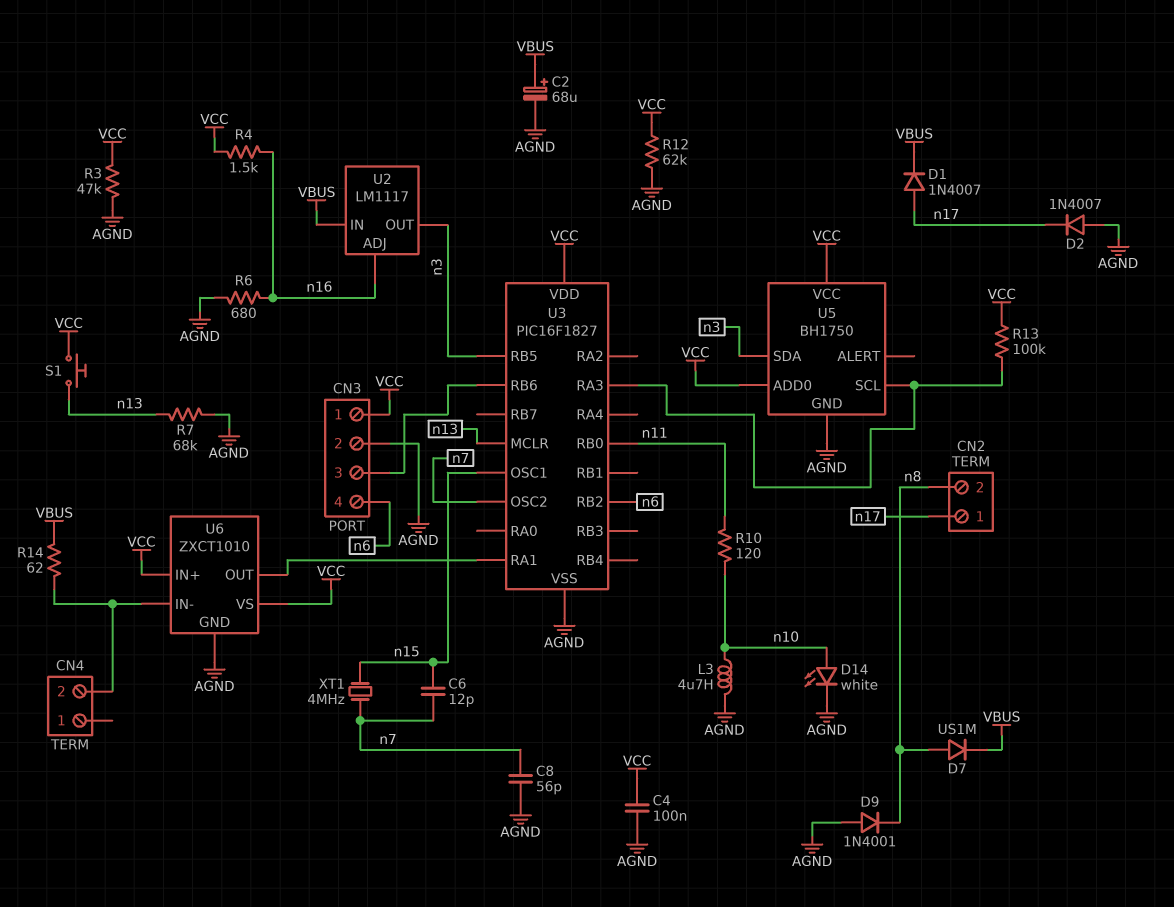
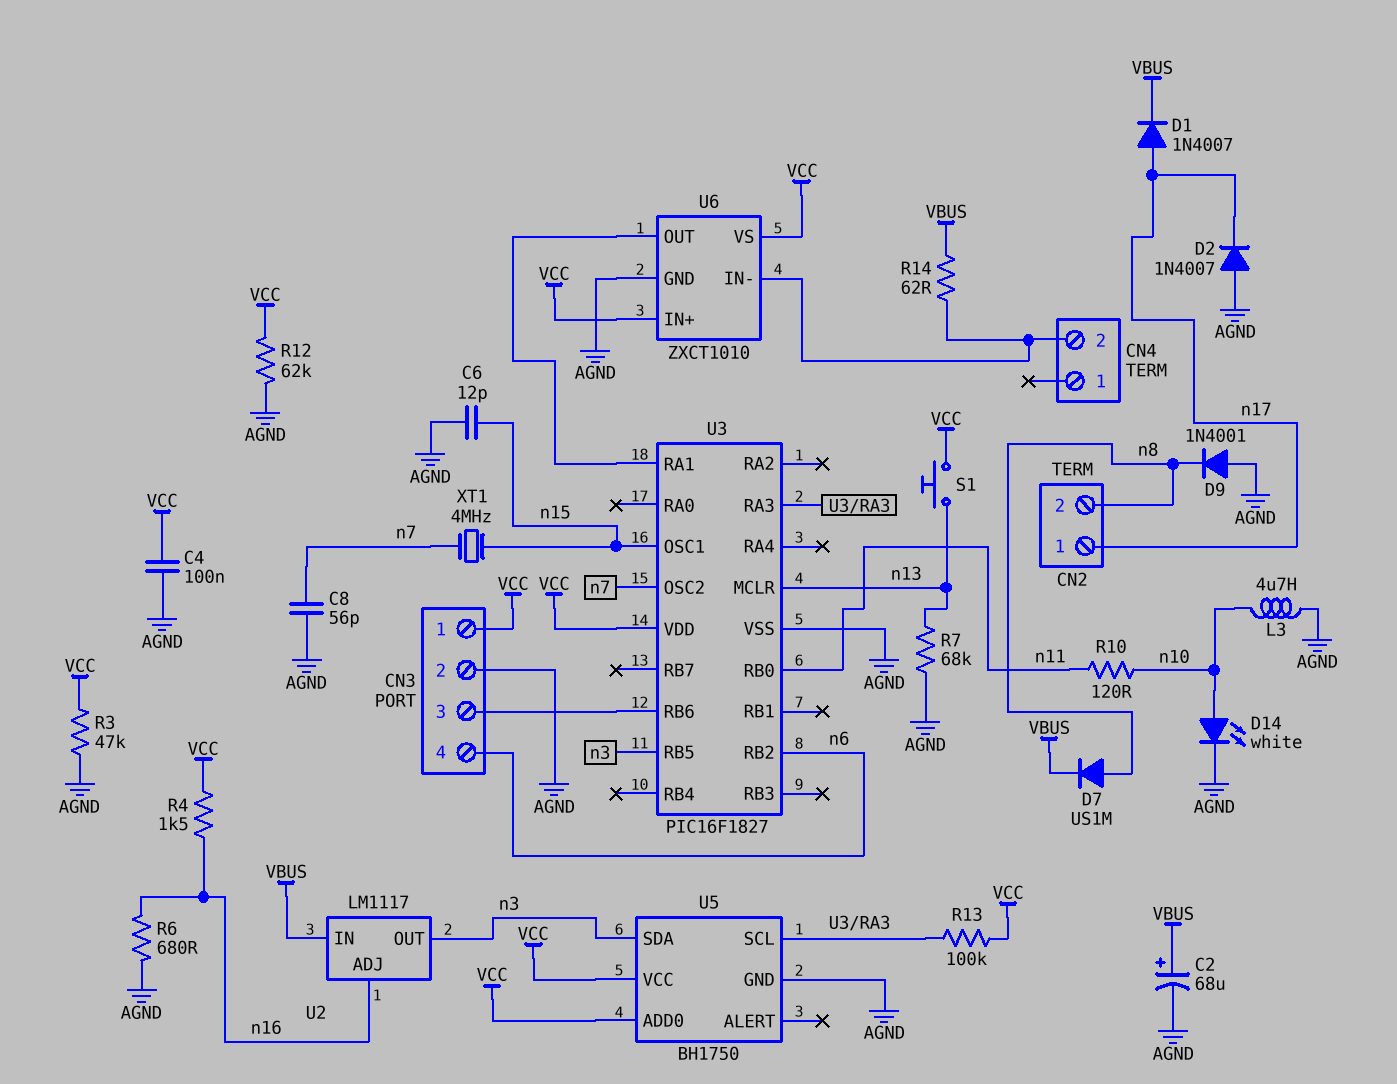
C6: 12pF (n7, n15) -> 12pF (AGND, n15)

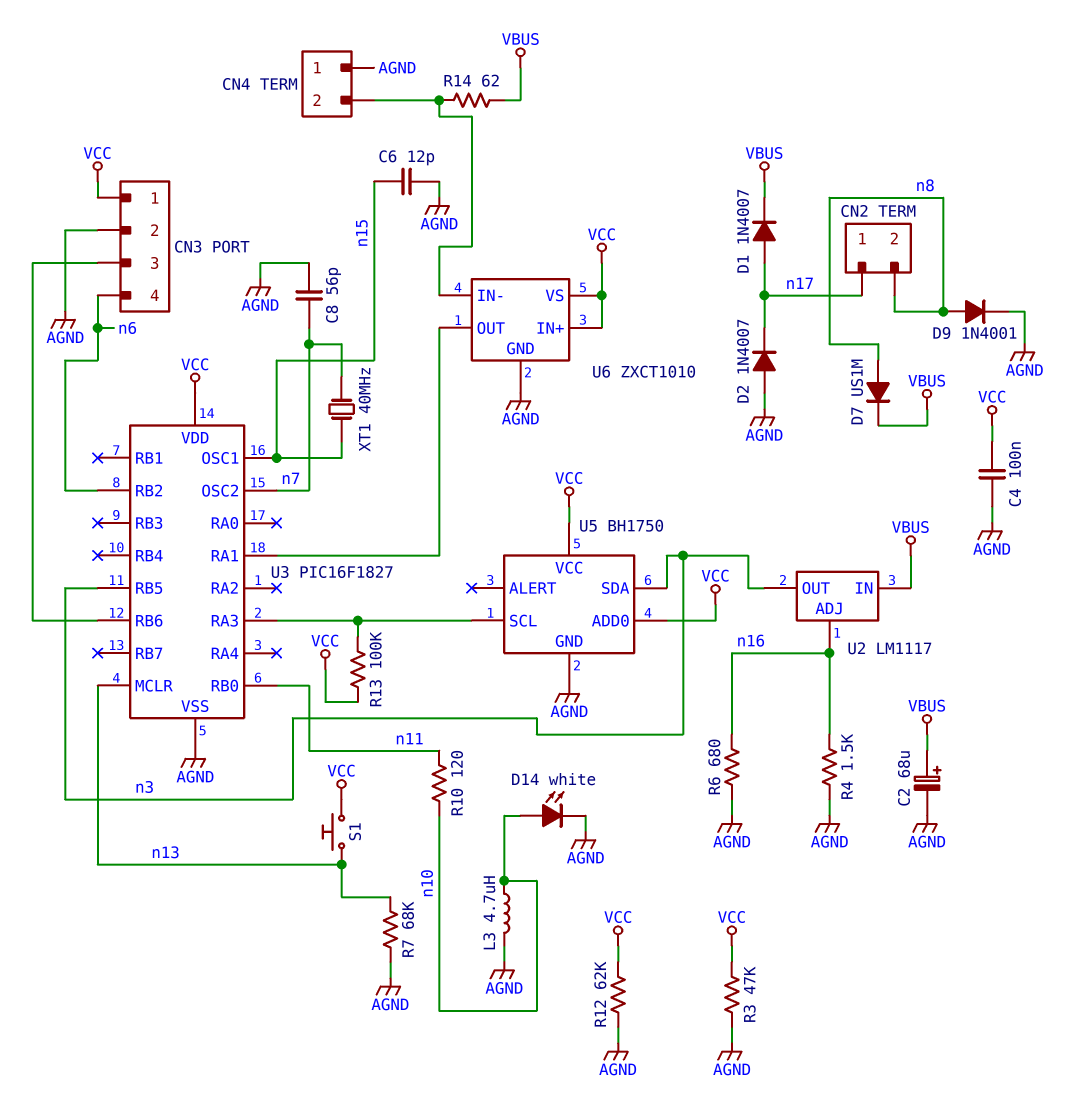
CN4 pin 1: none -> AGND
D9: diode 1N4001 (A AGND, K n8) -> diode 1N4001 (A n8, K AGND)
R4: 1.5k (VCC, n16) -> 1.5k (AGND, n16)
XT1: 4MHz (n7, n15) -> 40MHz (n7, n15)

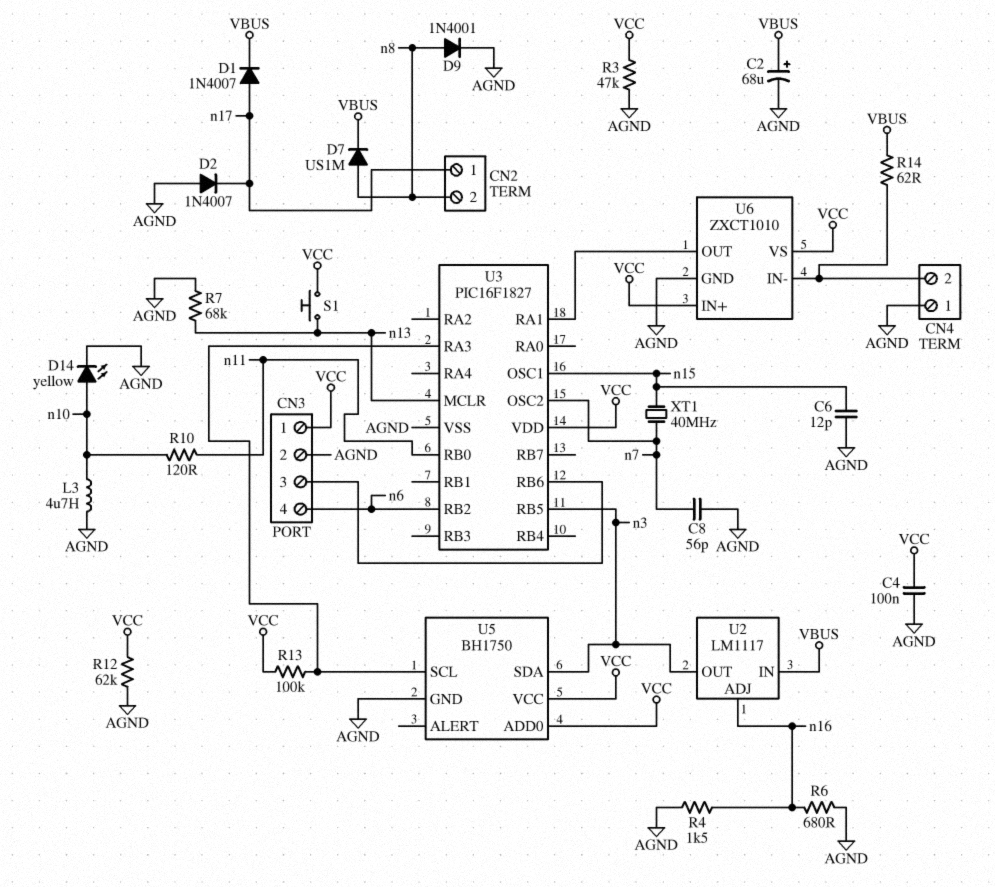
D14: LED white (A n10, K AGND) -> LED yellow (A n10, K AGND)

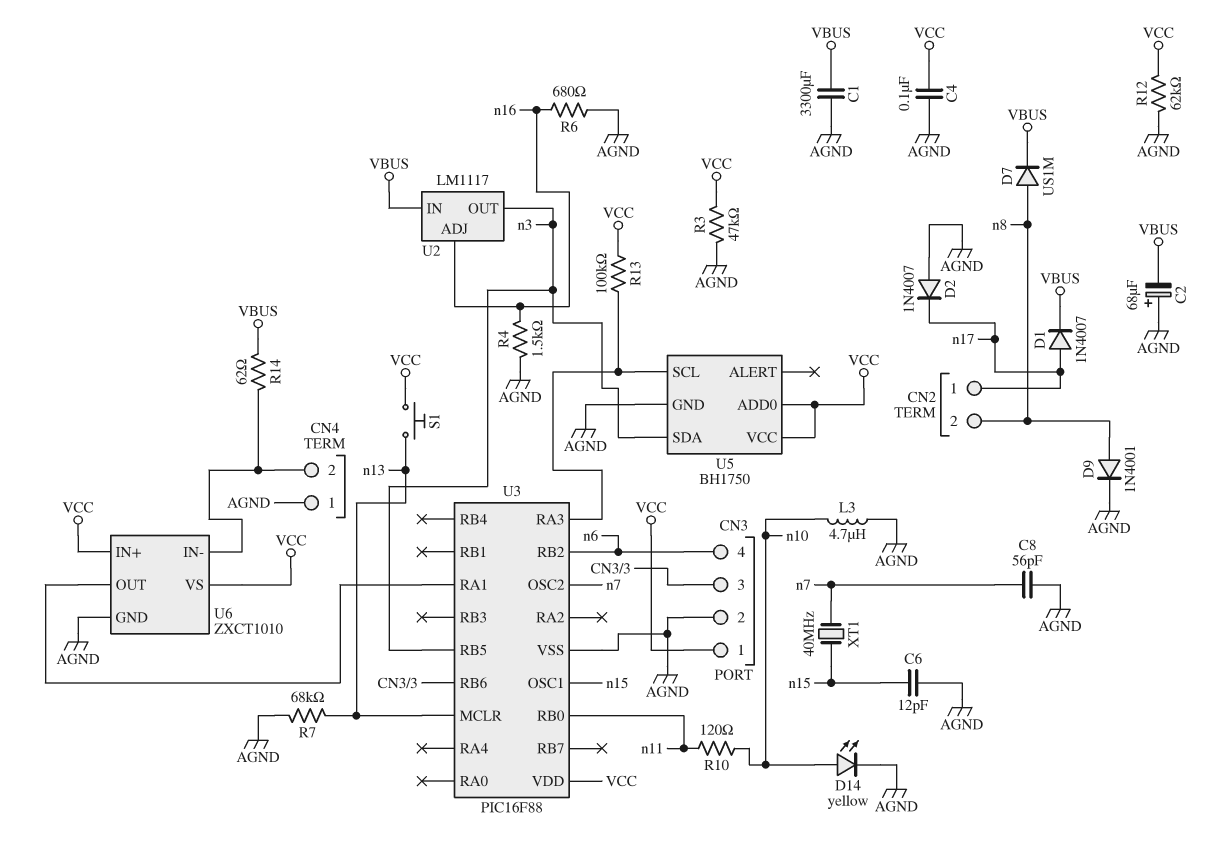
C1: none -> 3300uF (AGND, VBUS)
C2: 68uF (plus VBUS, minus AGND) -> 68uF (plus AGND, minus VBUS)
U3: PIC16F1827 -> PIC16F88

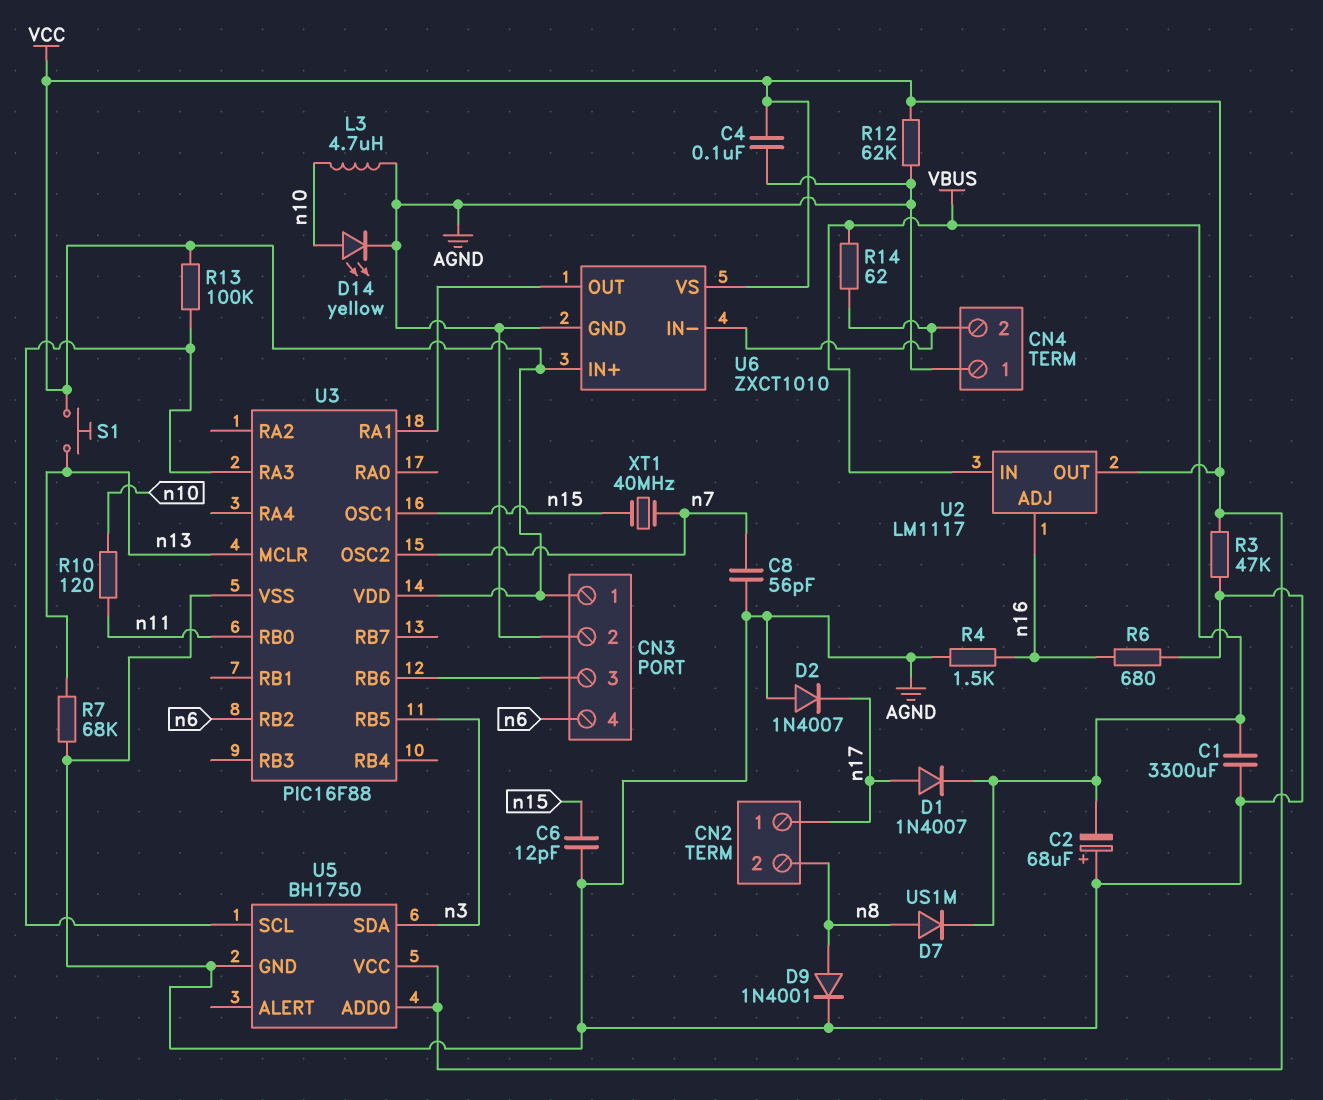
U2 pin OUT: n3 -> VCC

